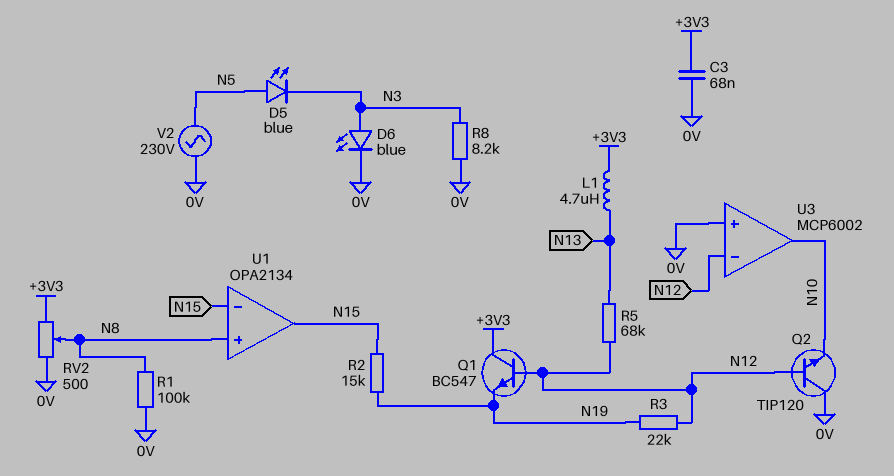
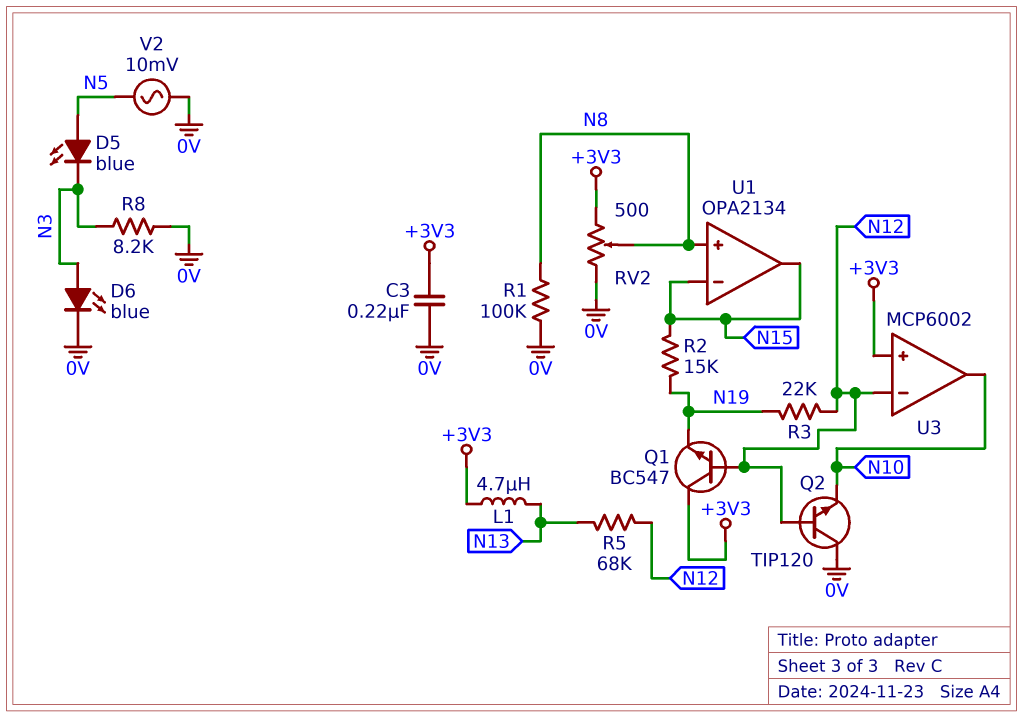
C3: 68nF (+3V3, 0V) -> 220nF (+3V3, 0V)
U3 pin in+: 0V -> +3V3
V2: AC 230V (0V, N5) -> AC 10mV (0V, N5)

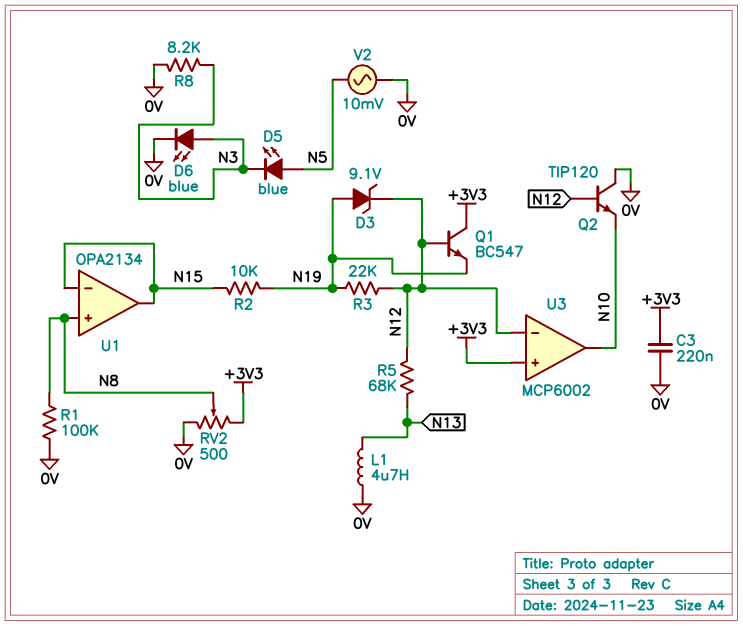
D3: none -> zener 9.1V (A N19, K N12)
L1: 4.7uH (+3V3, N13) -> 4.7uH (0V, N13)
R2: 15k (N15, N19) -> 10k (N15, N19)

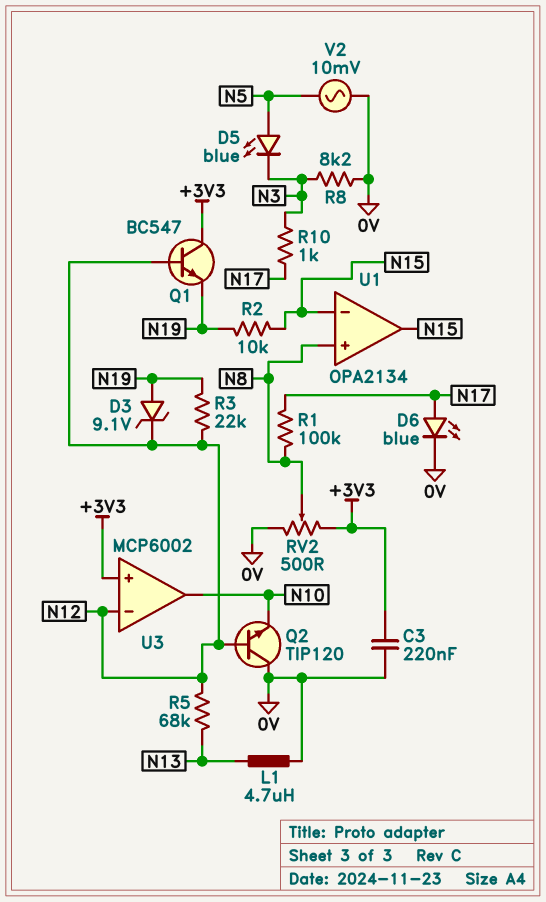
D6: LED blue (A N3, K 0V) -> LED blue (A N17, K 0V)
R1: 100k (0V, N8) -> 100k (N8, N17)
R10: none -> 1k (N3, N17)

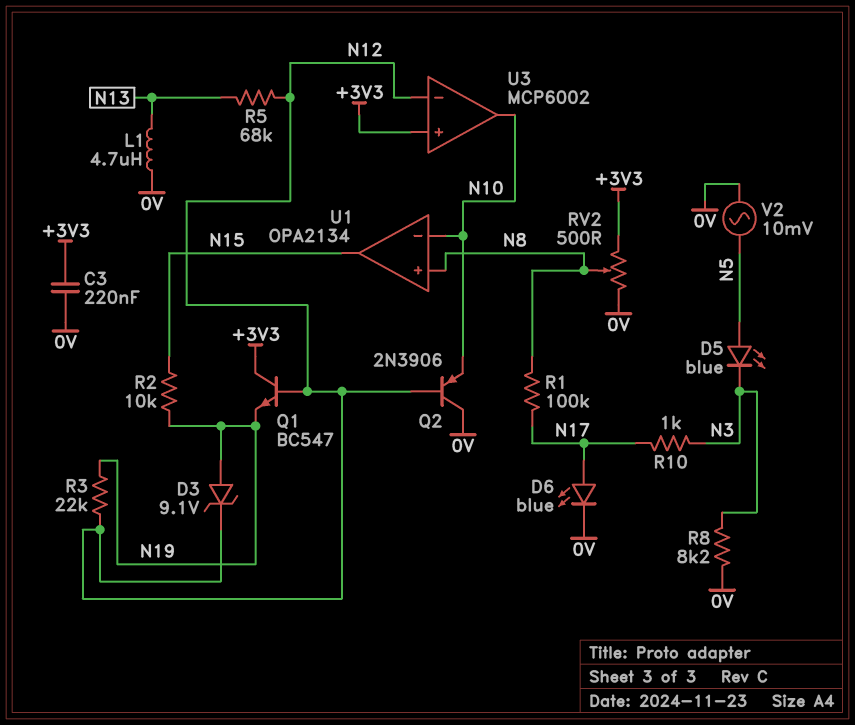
Q2: NPN TIP120 (B N12, C 0V, E N10) -> PNP 2N3906 (B N12, C 0V, E N10)
U1 pin in-: N15 -> N10

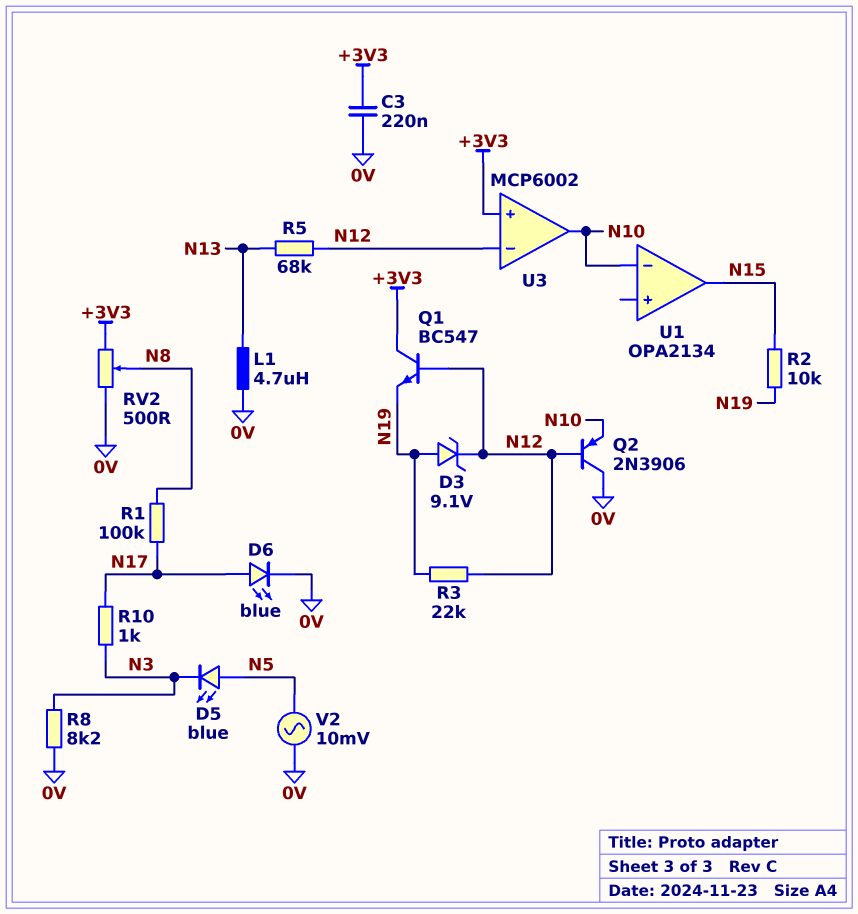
U1 pin in+: N8 -> none

